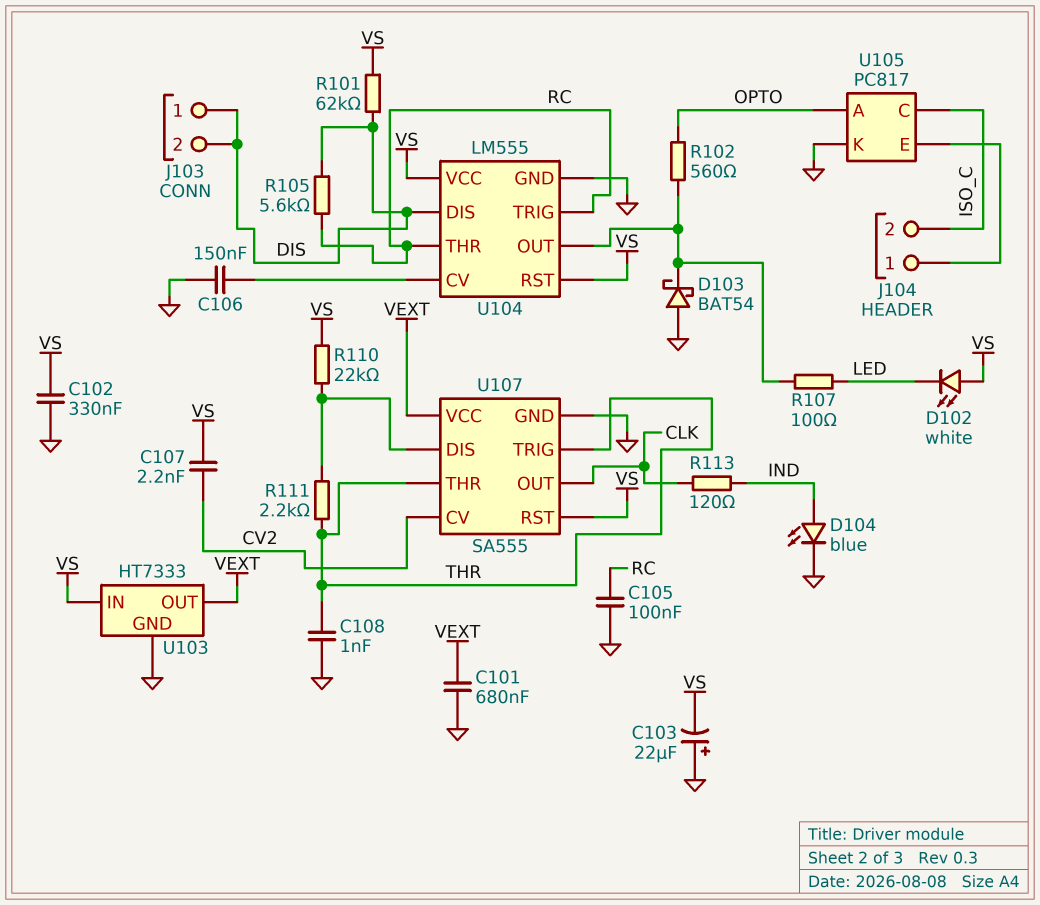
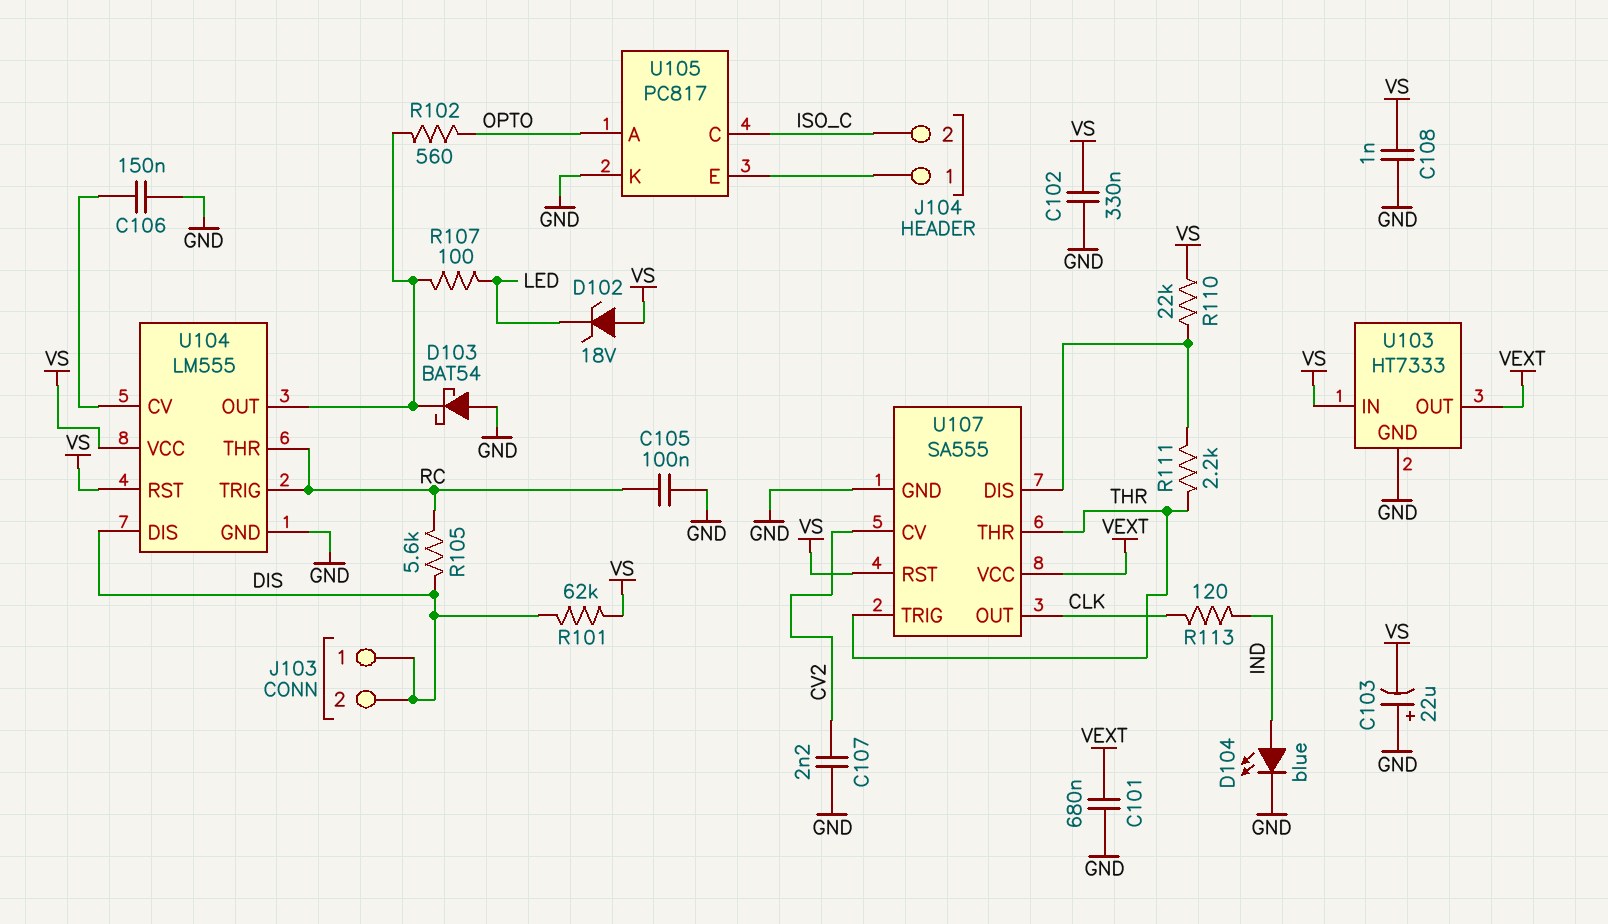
C107: 2.2nF (CV2, VS) -> 2.2nF (CV2, GND)
C108: 1nF (GND, THR) -> 1nF (GND, VS)
D102: LED white (A VS, K LED) -> zener 18V (A VS, K LED)

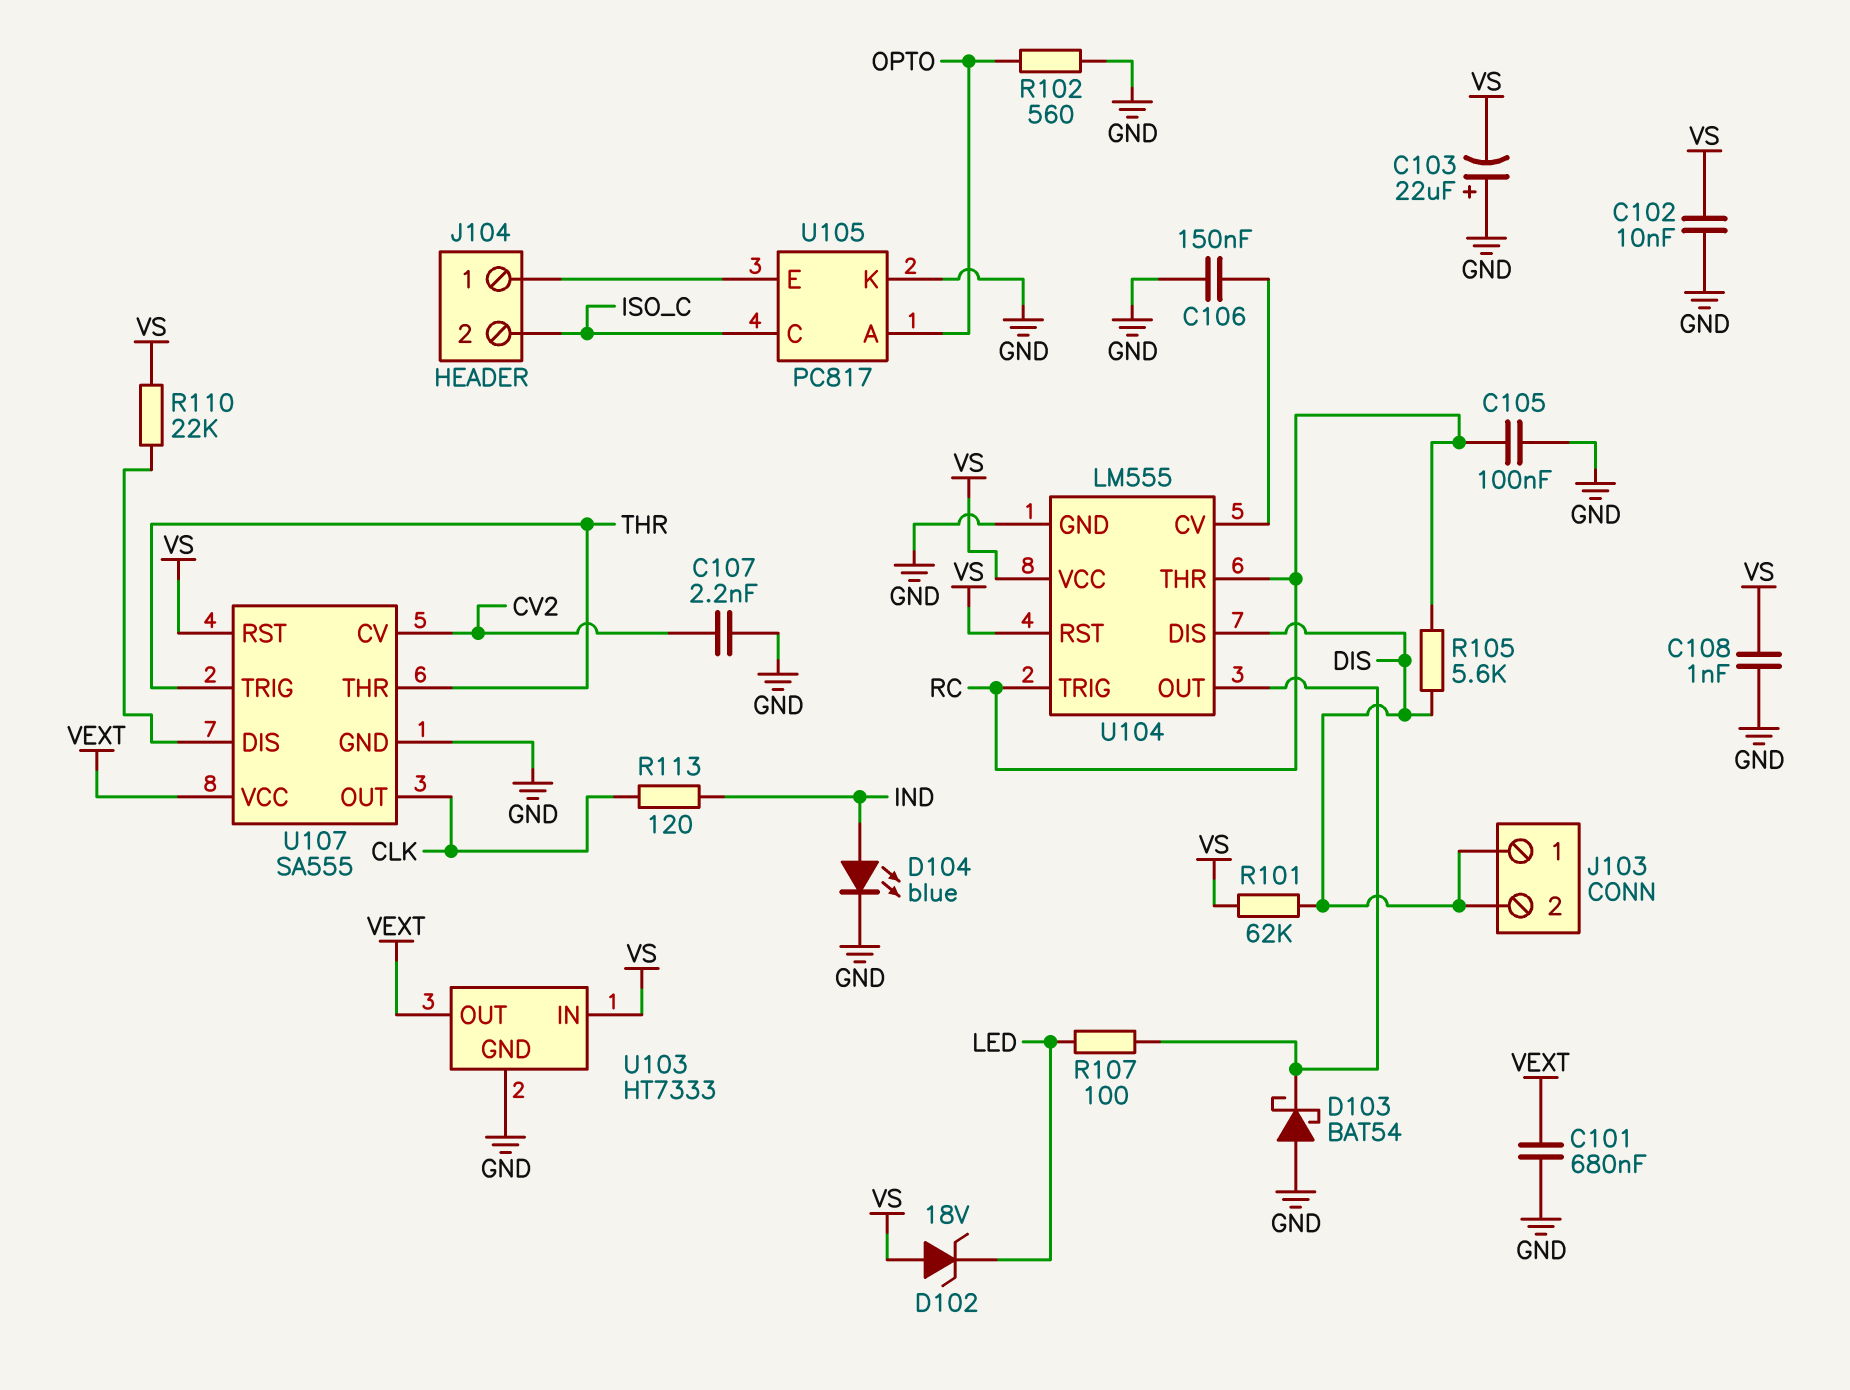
C102: 330nF (GND, VS) -> 10nF (GND, VS)
R102: 560 (OPTO, U104/OUT) -> 560 (GND, OPTO)
R111: 2.2k (THR, U107/DIS) -> none

